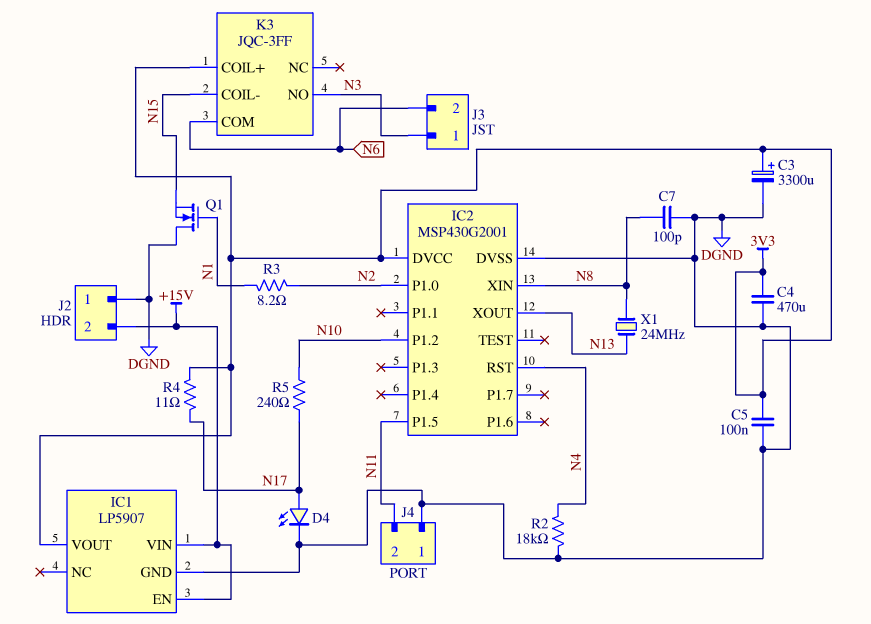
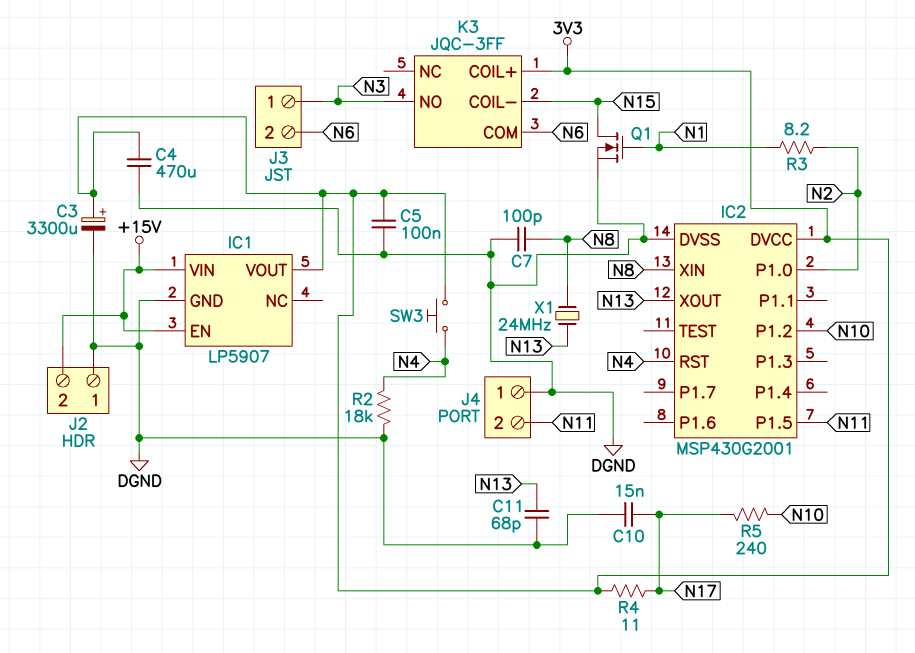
C10: none -> 15nF (DGND, N17)
C11: none -> 68pF (DGND, N13)
D4: LED (A N17, K DGND) -> none
Q1: NMOS (G N1, D DGND, S N15) -> NMOS (G N1, D N15, S DGND)
SW3: none -> button (3V3, N4)

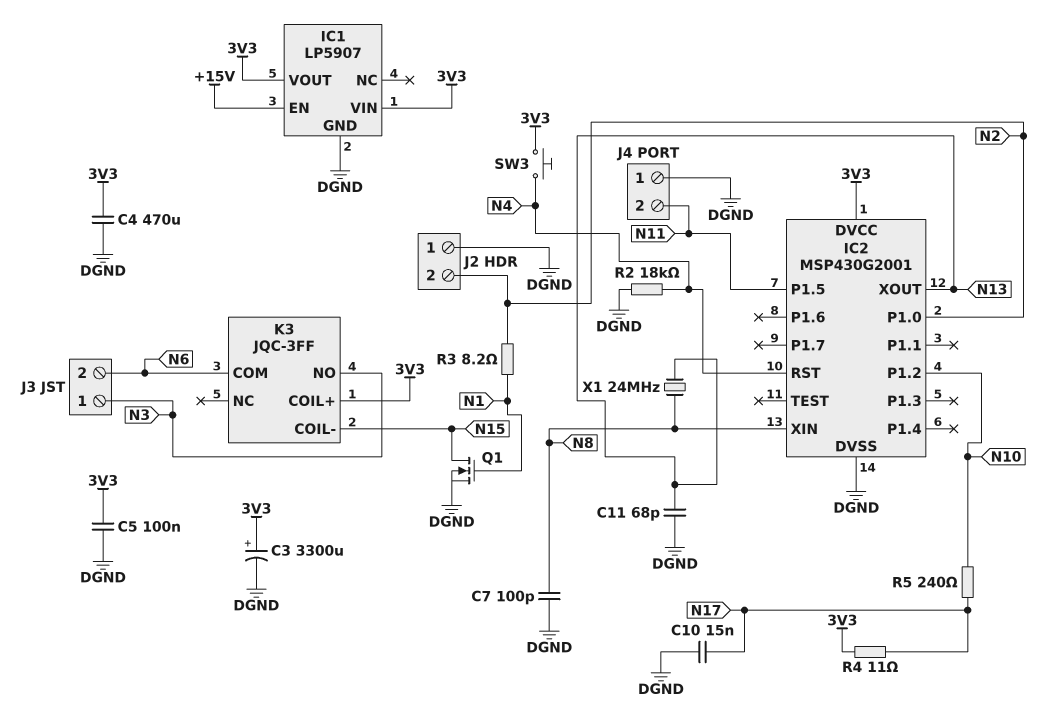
IC1 pin VIN: +15V -> 3V3
J2 pin 2: +15V -> N2

